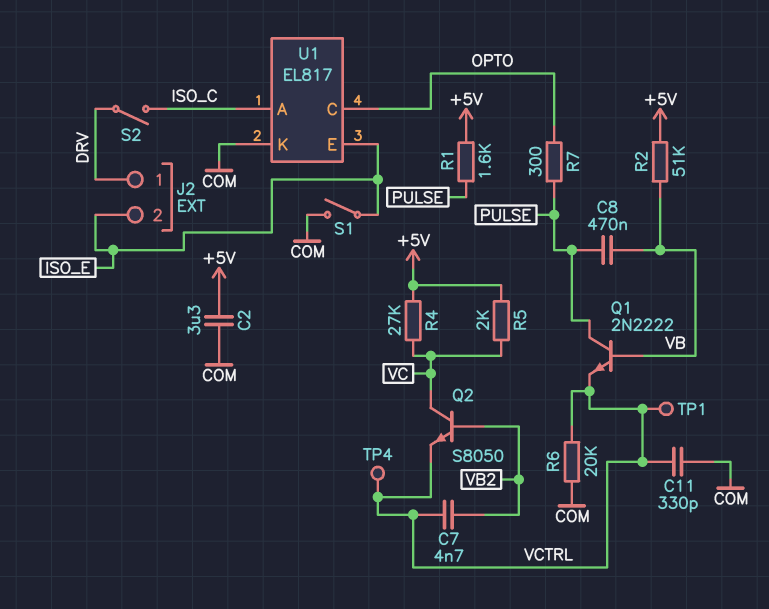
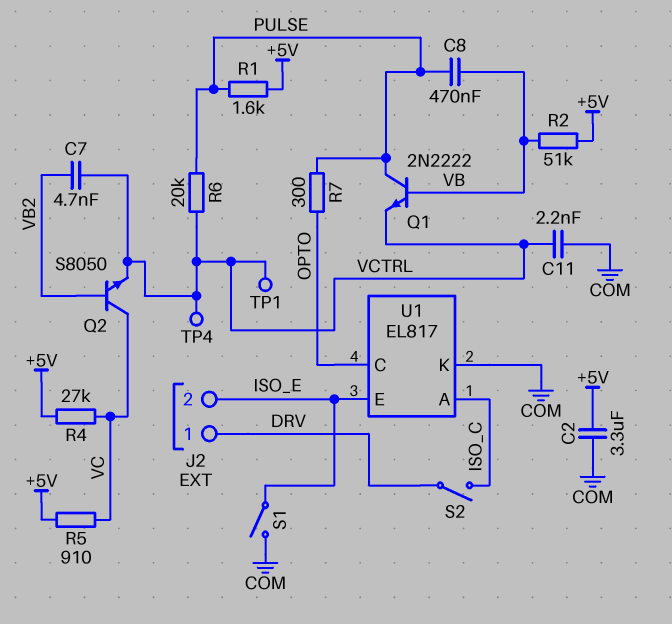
C11: 330pF (COM, VCTRL) -> 2.2nF (COM, VCTRL)
R5: 2k (+5V, VC) -> 910 (+5V, VC)
R6: 20k (COM, VCTRL) -> 20k (PULSE, VCTRL)

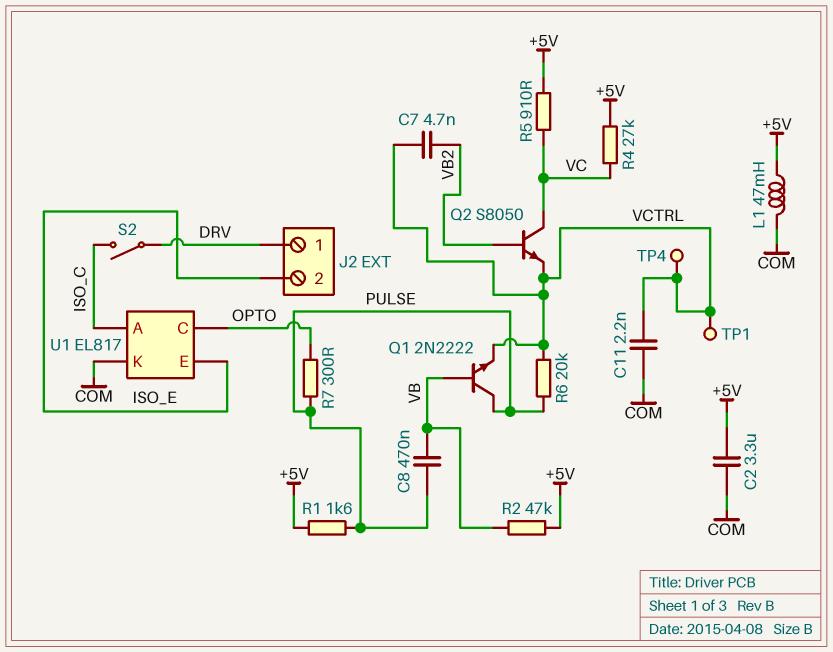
L1: none -> 47mH (+5V, COM)
R2: 51k (+5V, VB) -> 47k (+5V, VB)
S1: switch (COM, ISO_E) -> none

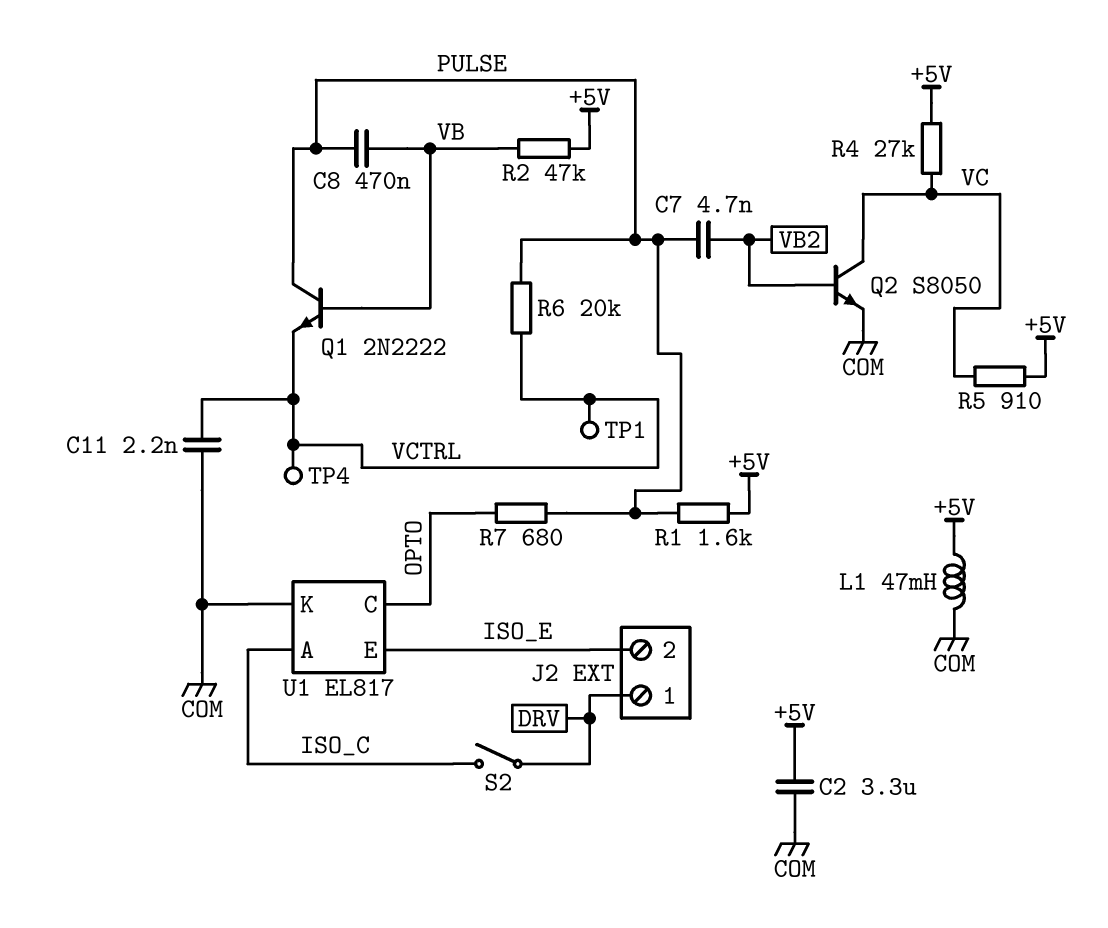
C7: 4.7nF (VB2, VCTRL) -> 4.7nF (PULSE, VB2)
Q2: NPN S8050 (B VB2, C VC, E VCTRL) -> NPN S8050 (B VB2, C VC, E COM)
R7: 300 (OPTO, PULSE) -> 680 (OPTO, PULSE)

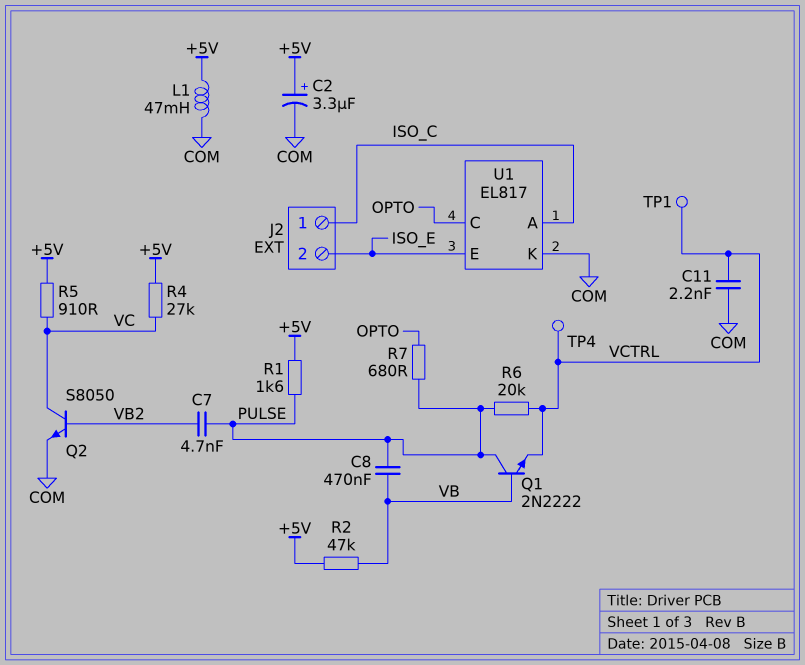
C2: 3.3uF (+5V, COM) -> 3.3uF (plus +5V, minus COM)
J2 pin 1: DRV -> ISO_C
S2: switch (DRV, ISO_C) -> none

